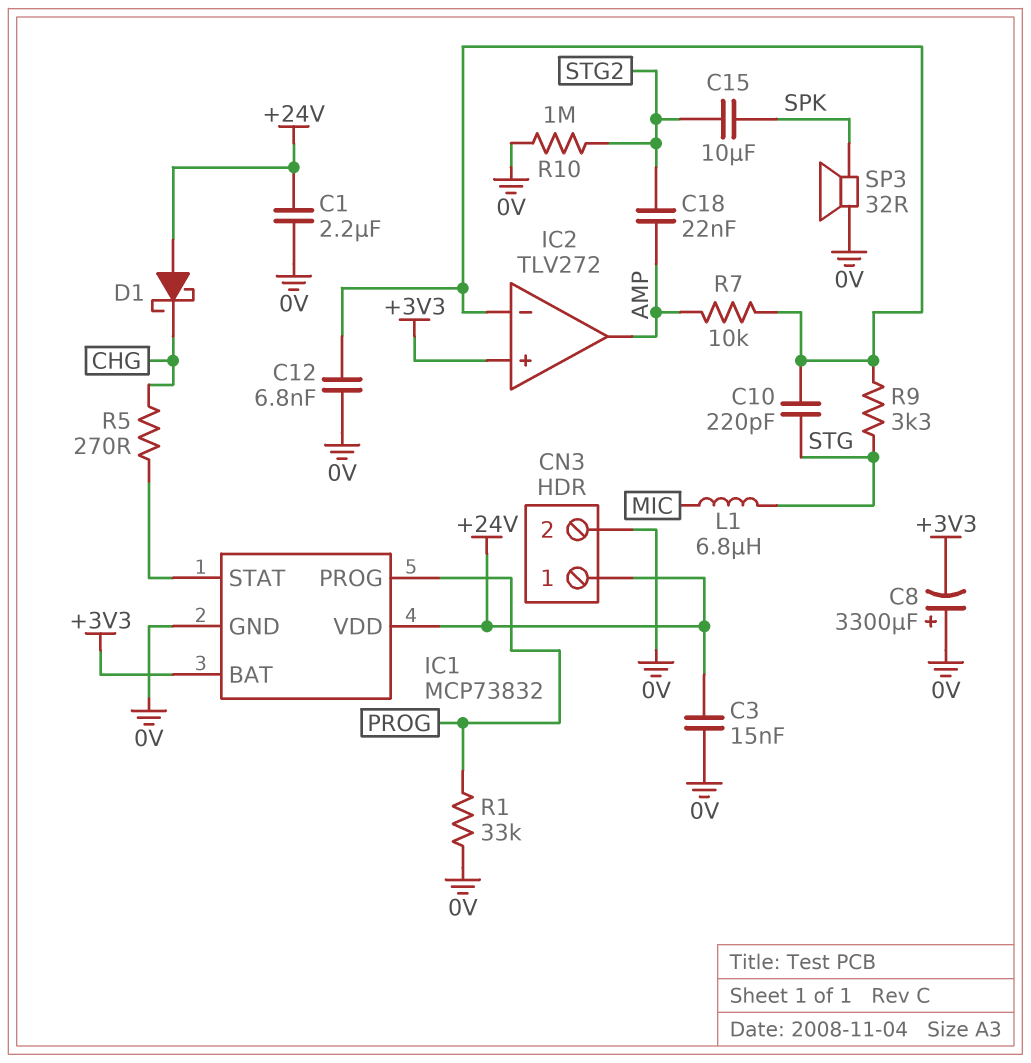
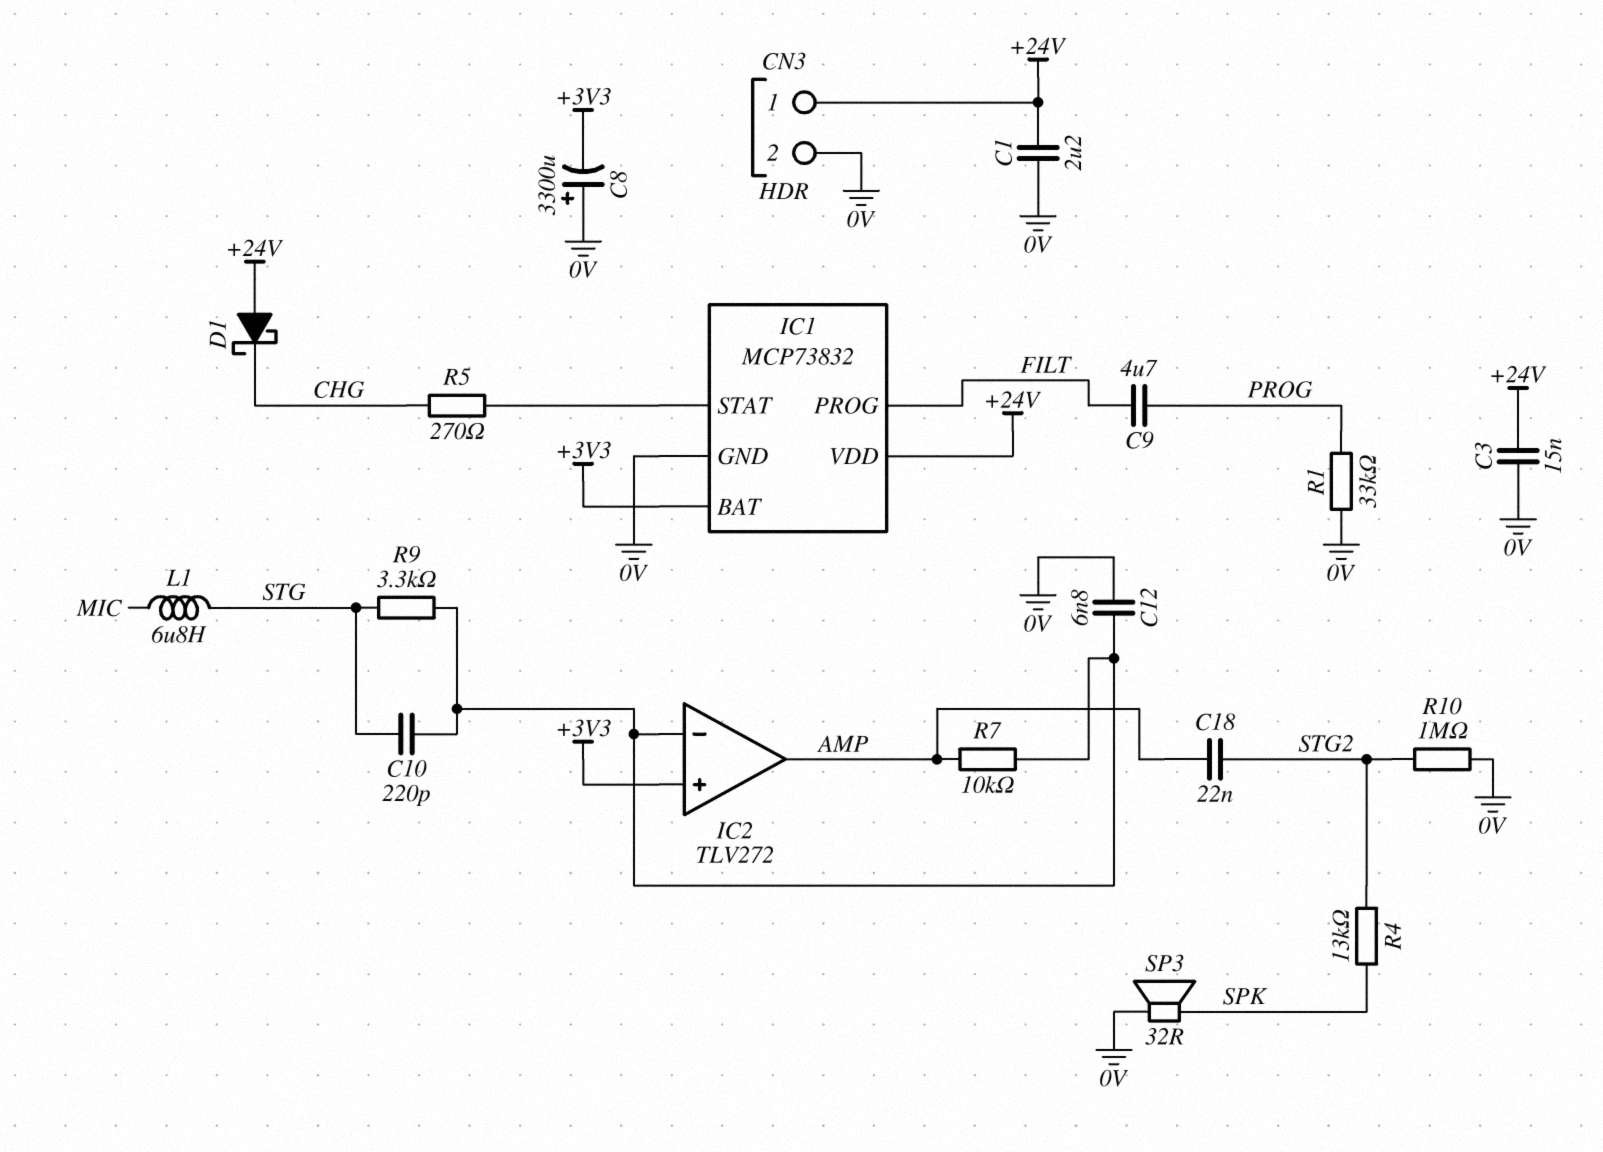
C9: none -> 4.7uF (FILT, PROG)
C15: 10uF (SPK, STG2) -> none
IC1 pin PROG: PROG -> FILT
R4: none -> 13k (SPK, STG2)

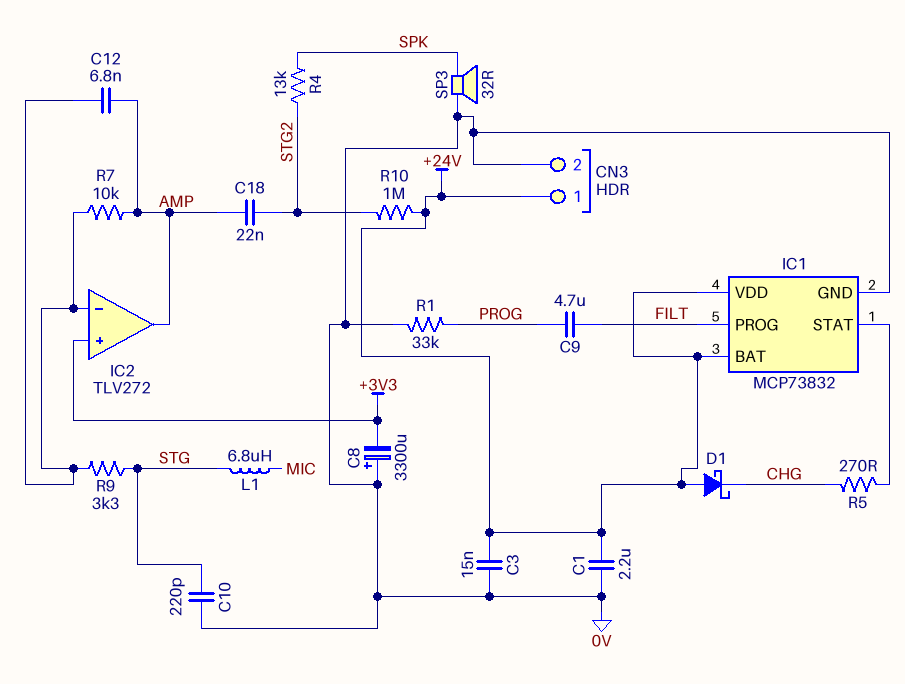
C10: 220pF (IC2/in-, STG) -> 220pF (0V, STG)
C12: 6.8nF (0V, IC2/in-) -> 6.8nF (AMP, IC2/in-)
IC1 pin BAT: +3V3 -> +24V
R10: 1M (0V, STG2) -> 1M (+24V, STG2)

